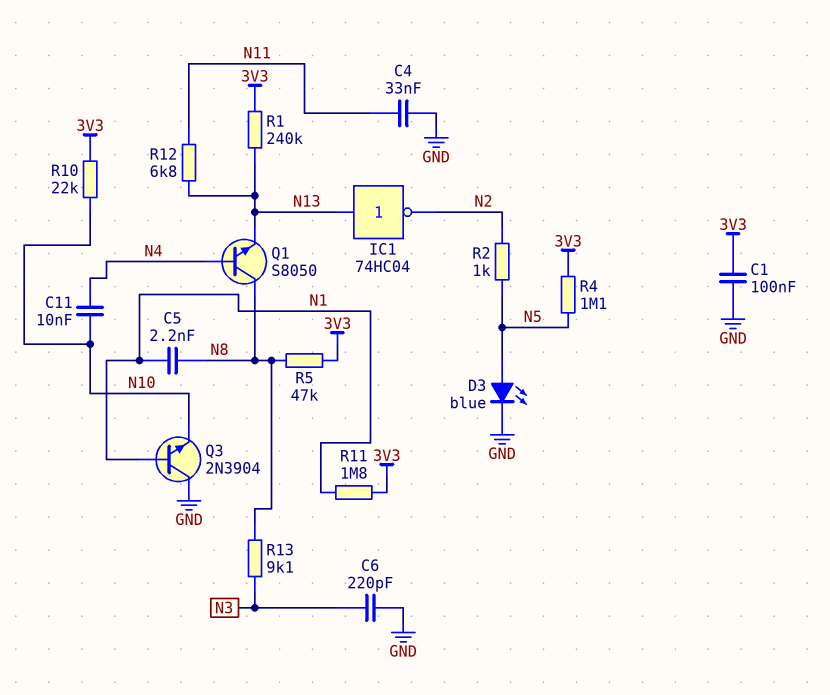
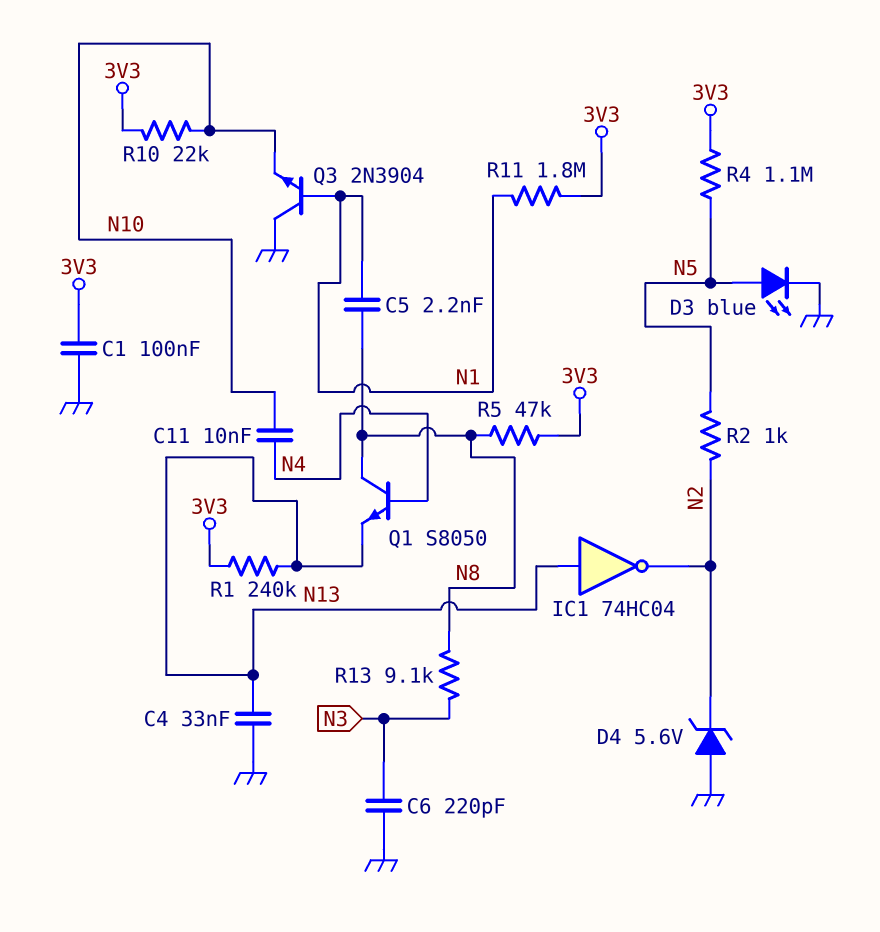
C4: 33nF (GND, N11) -> 33nF (GND, N13)
D4: none -> zener 5.6V (A GND, K N2)
R12: 6.8k (N11, N13) -> none

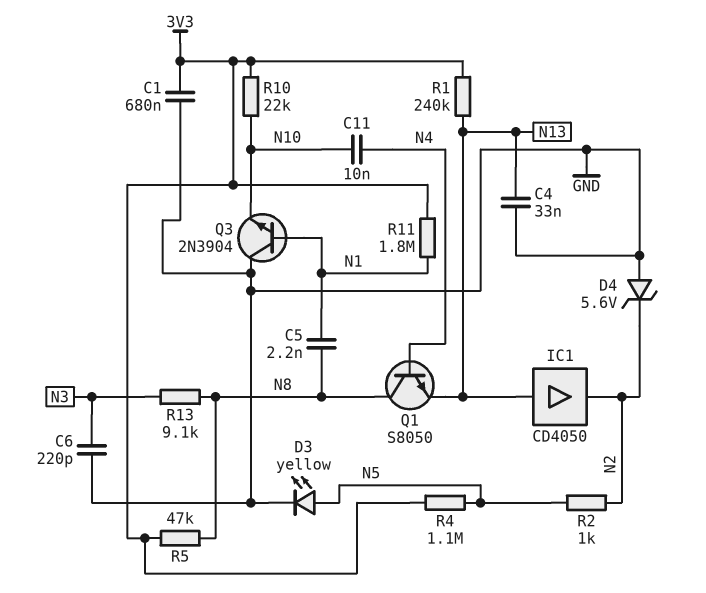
C1: 100nF (3V3, GND) -> 680nF (3V3, GND)
D3: LED blue (A N5, K GND) -> LED yellow (A N5, K GND)
IC1: NOT 74HC04 (in N13, out N2) -> buffer CD4050 (in N13, out N2)

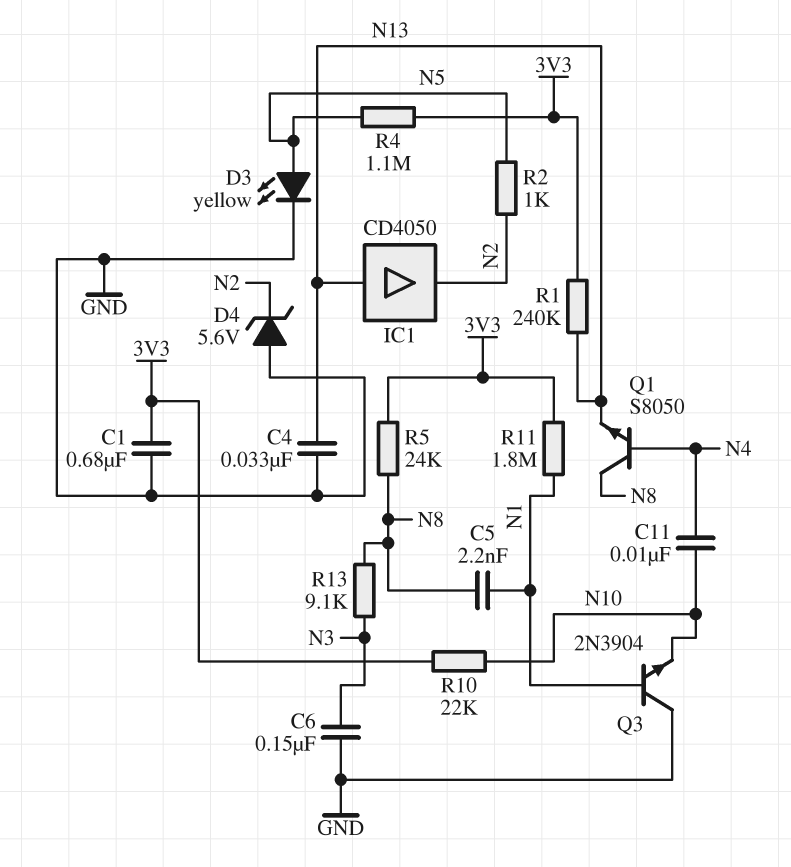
C6: 220pF (GND, N3) -> 150nF (GND, N3)
R5: 47k (3V3, N8) -> 24k (3V3, N8)

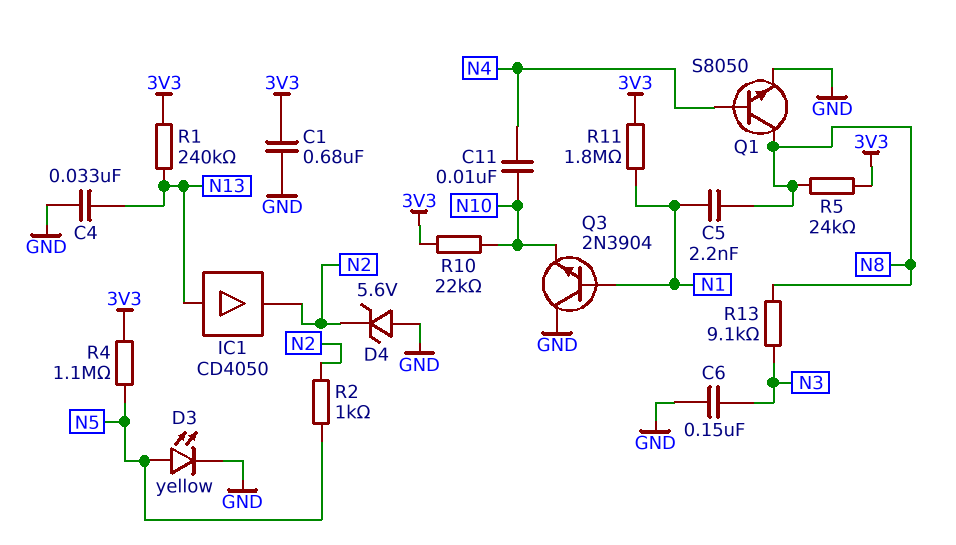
Q1: NPN S8050 (B N4, C N8, E N13) -> NPN S8050 (B N4, C N8, E GND)

